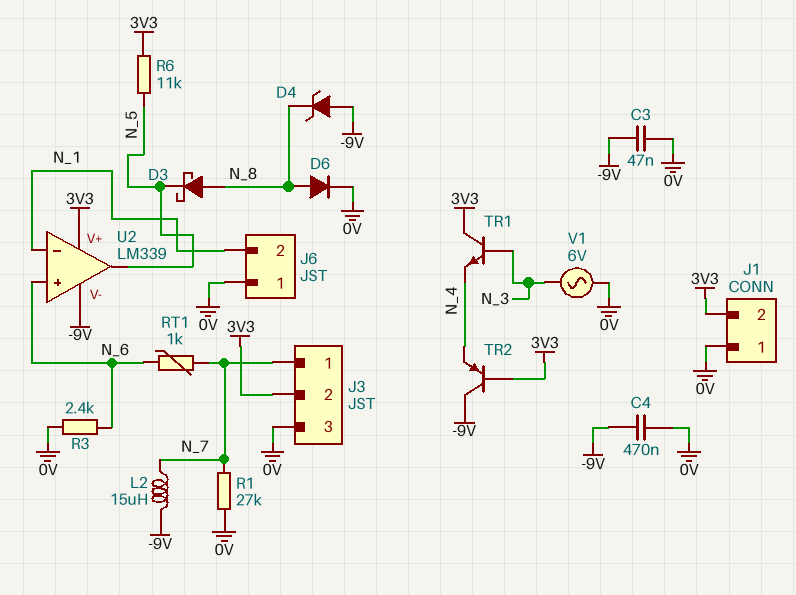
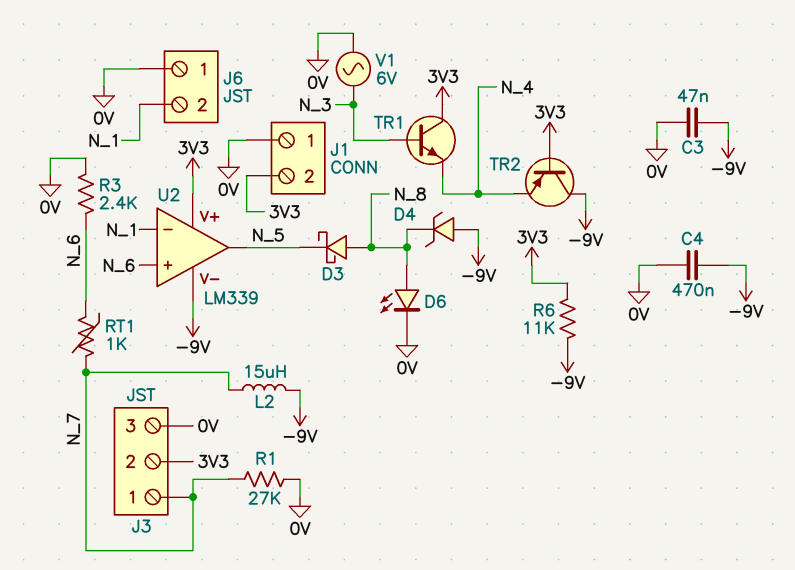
D6: diode (A N_8, K 0V) -> LED (A N_8, K 0V)
R6: 11k (3V3, N_5) -> 11k (-9V, 3V3)

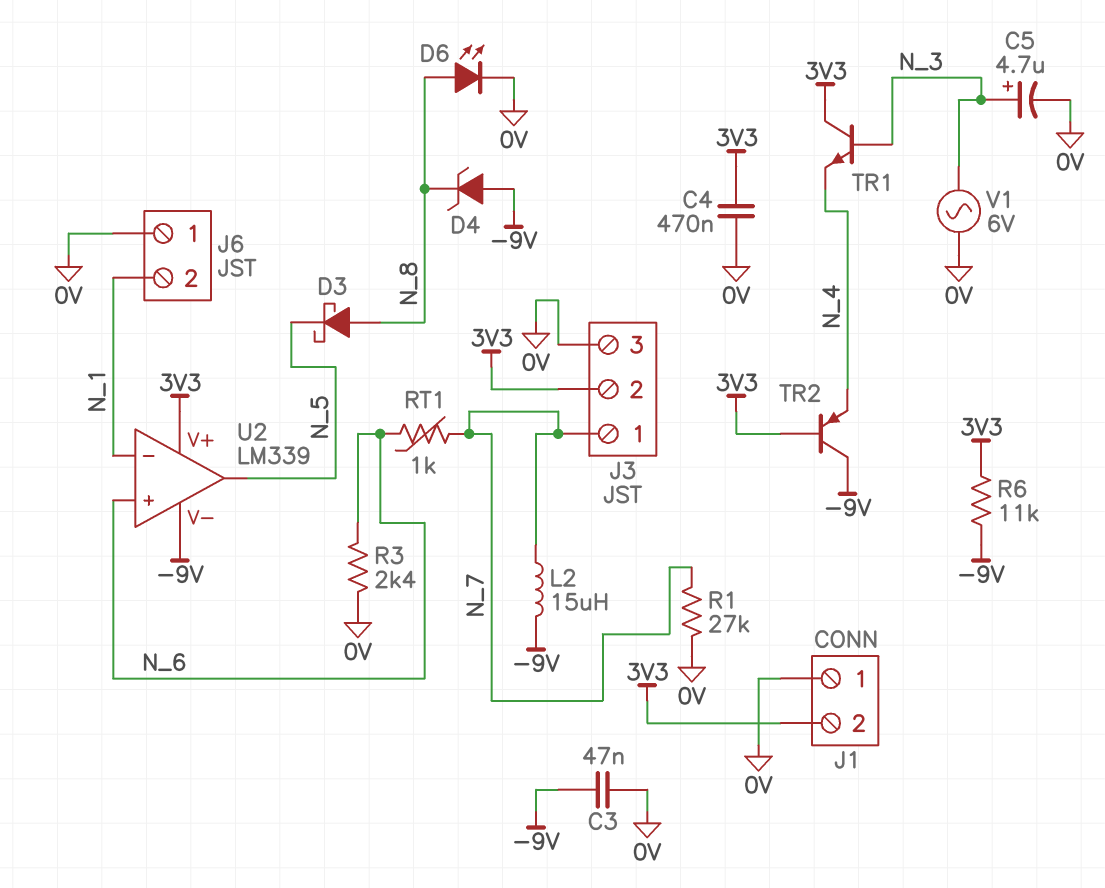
C4: 470nF (-9V, 0V) -> 470nF (0V, 3V3)
C5: none -> 4.7uF (plus N_3, minus 0V)

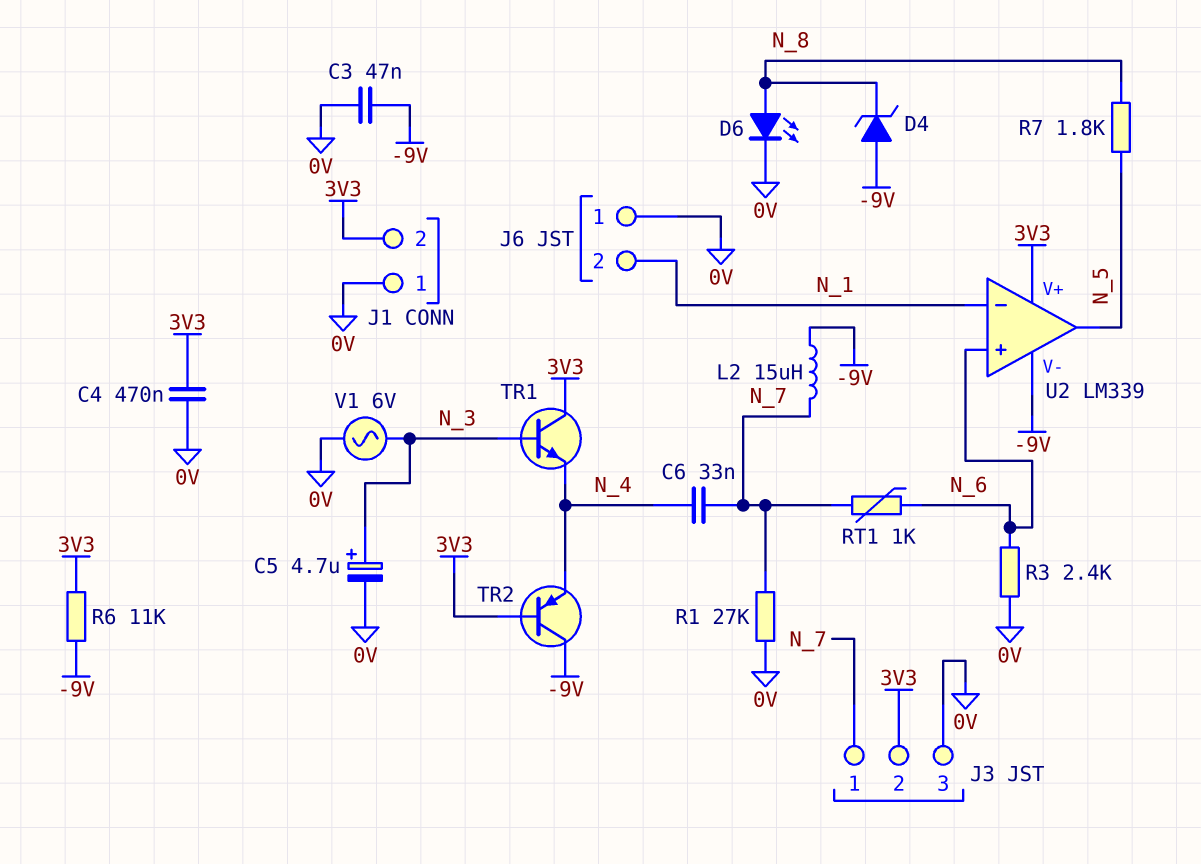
C6: none -> 33nF (N_4, N_7)
D3: schottky (A N_8, K N_5) -> none
R7: none -> 1.8k (N_5, N_8)

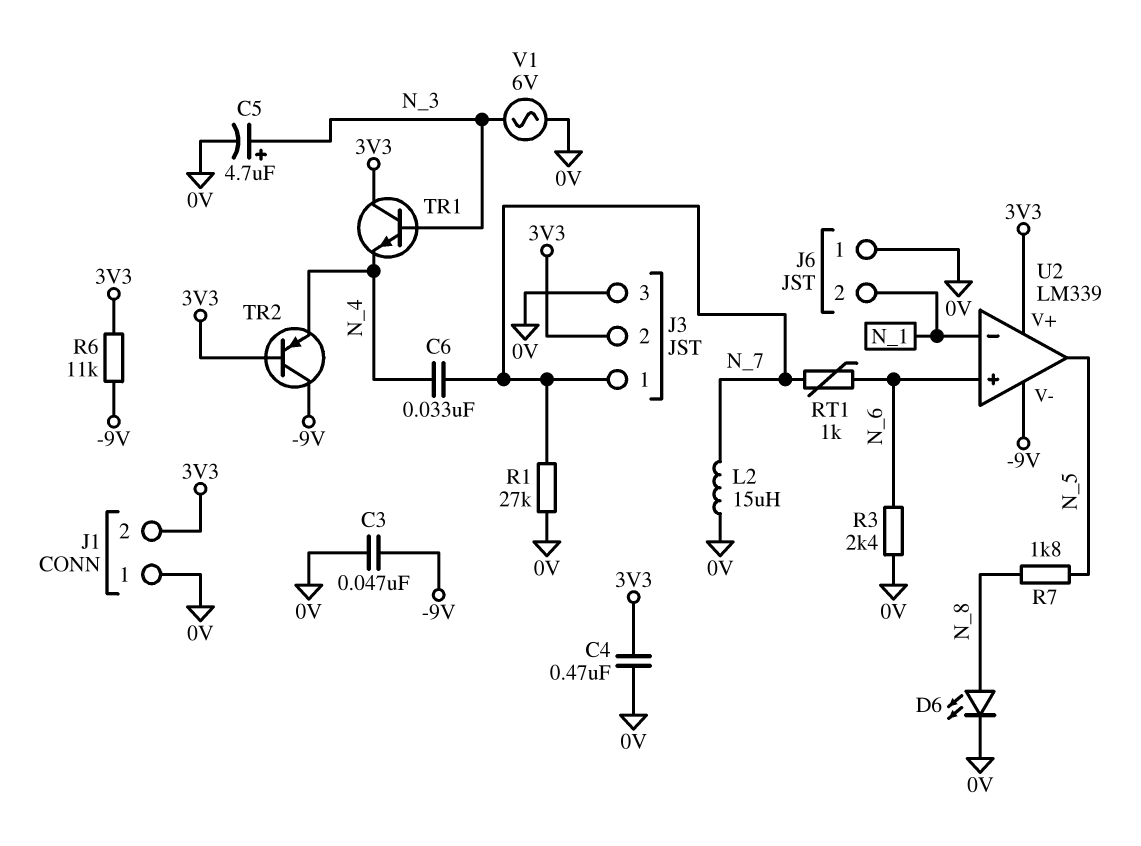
D4: zener (A -9V, K N_8) -> none
L2: 15uH (-9V, N_7) -> 15uH (0V, N_7)

